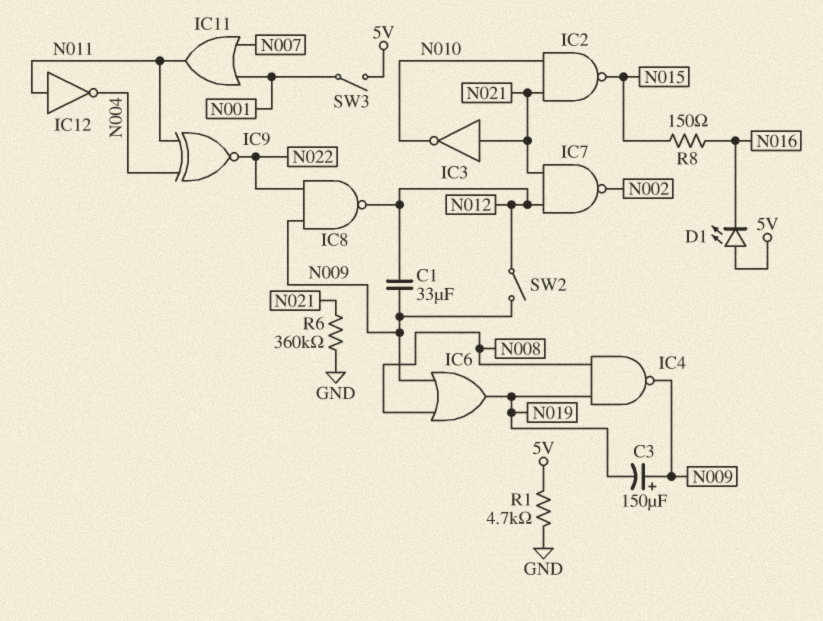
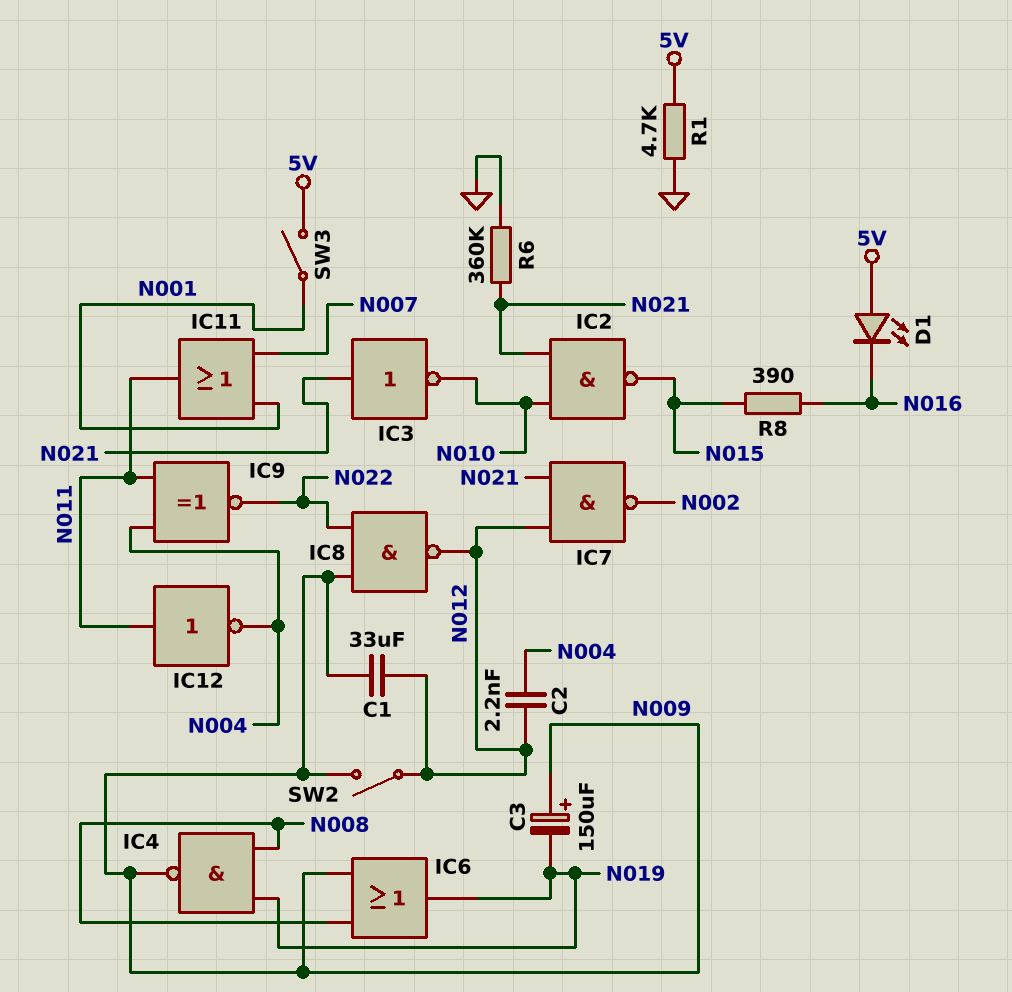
C2: none -> 2.2nF (N004, N012)
R8: 150 (N015, N016) -> 390 (N015, N016)

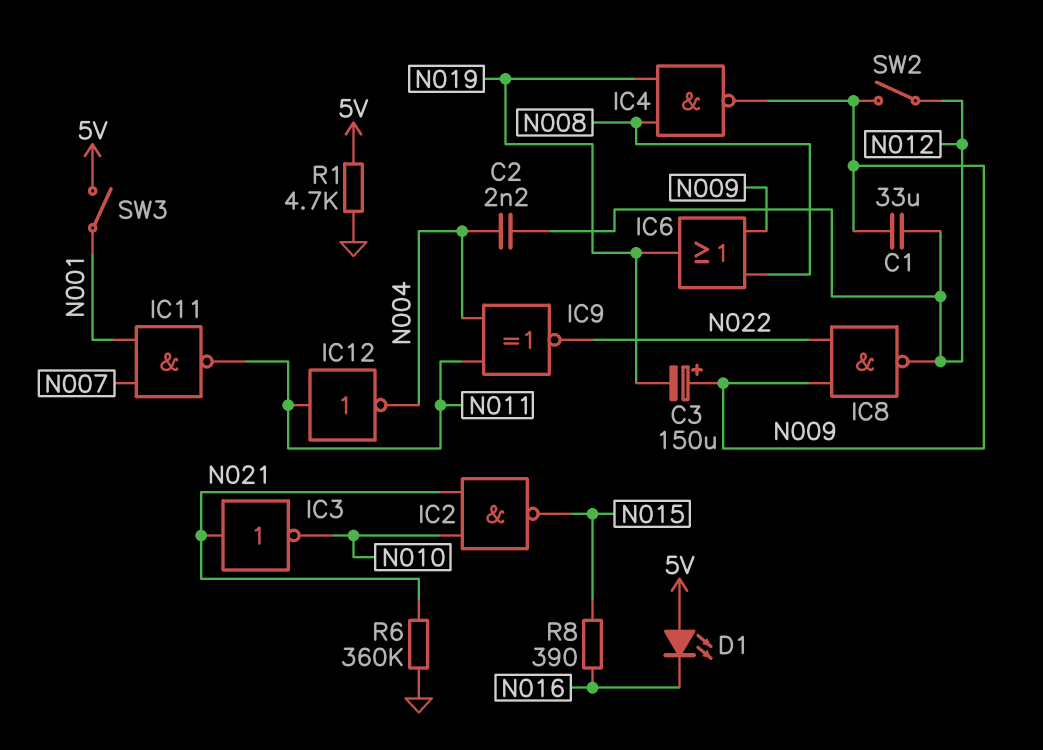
IC7: NAND (in N012, in N021, out N002) -> none
IC11: OR (in N001, in N007, out N011) -> NAND (in N001, in N007, out N011)

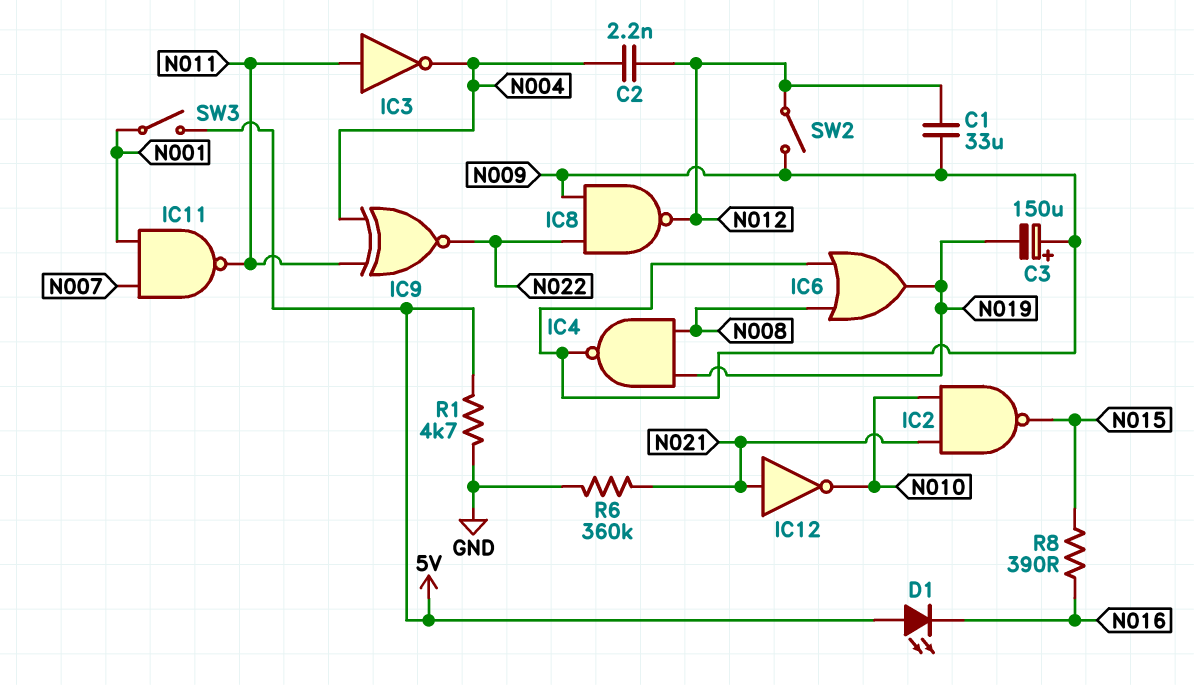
IC3: NOT (in N021, out N010) -> NOT (in N011, out N004)
IC12: NOT (in N011, out N004) -> NOT (in N021, out N010)

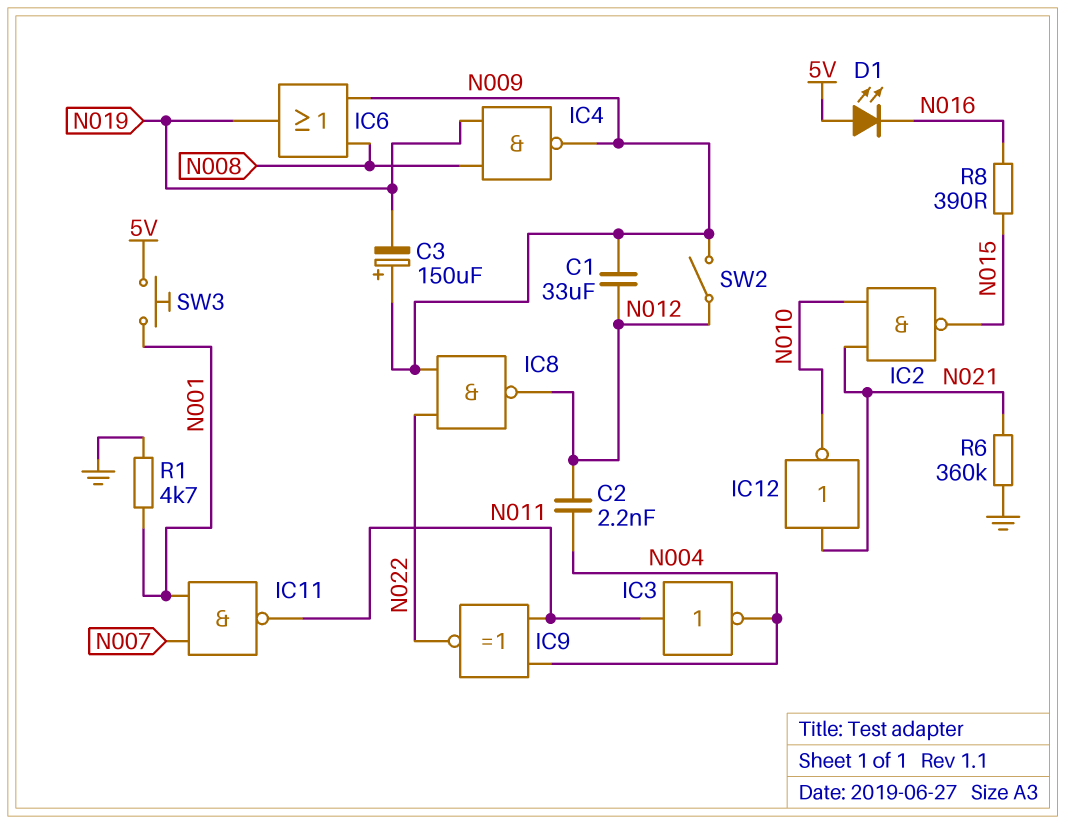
R1: 4.7k (5V, GND) -> 4.7k (GND, N001)
SW3: switch (5V, N001) -> button (5V, N001)

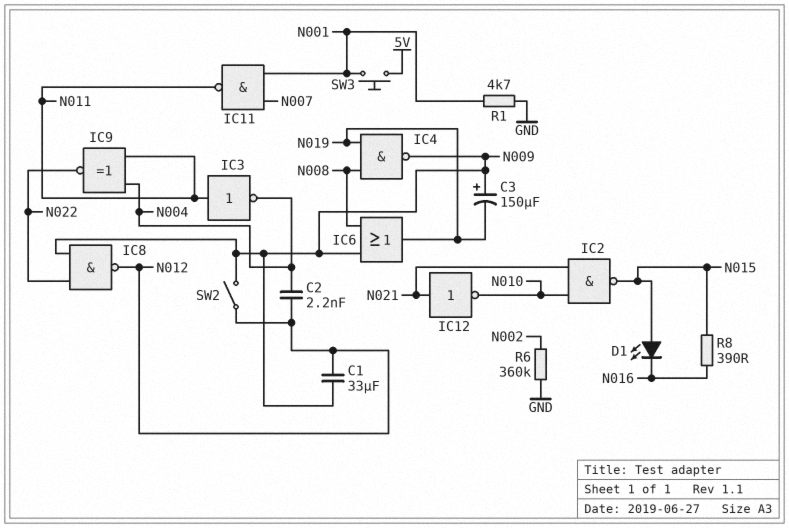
D1: LED (A 5V, K N016) -> LED (A N015, K N016)
R6: 360k (GND, N021) -> 360k (GND, N002)

